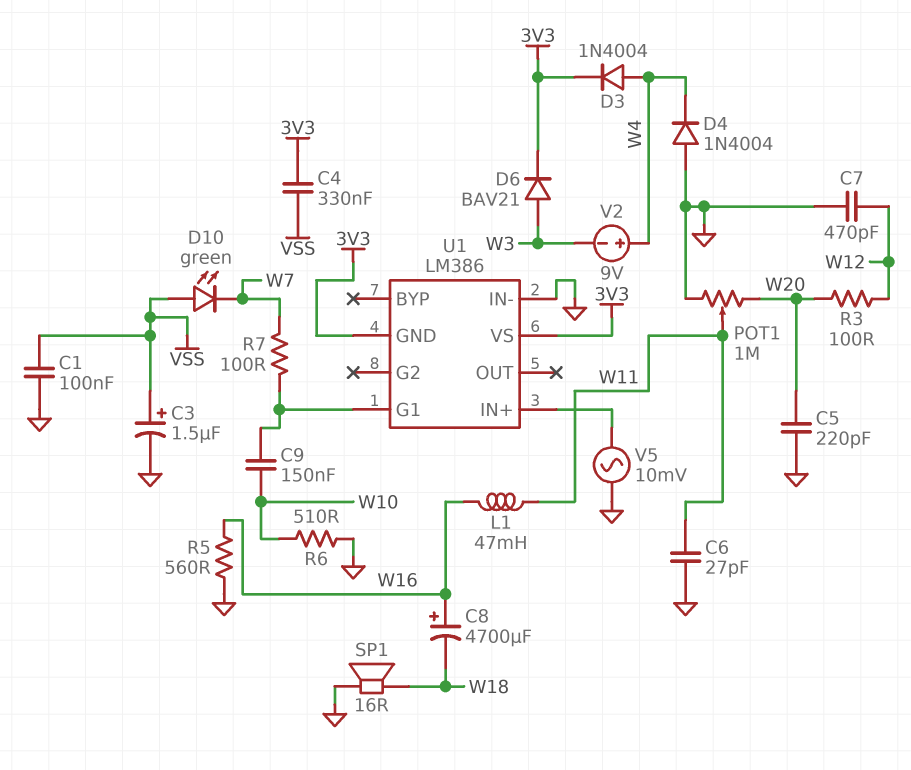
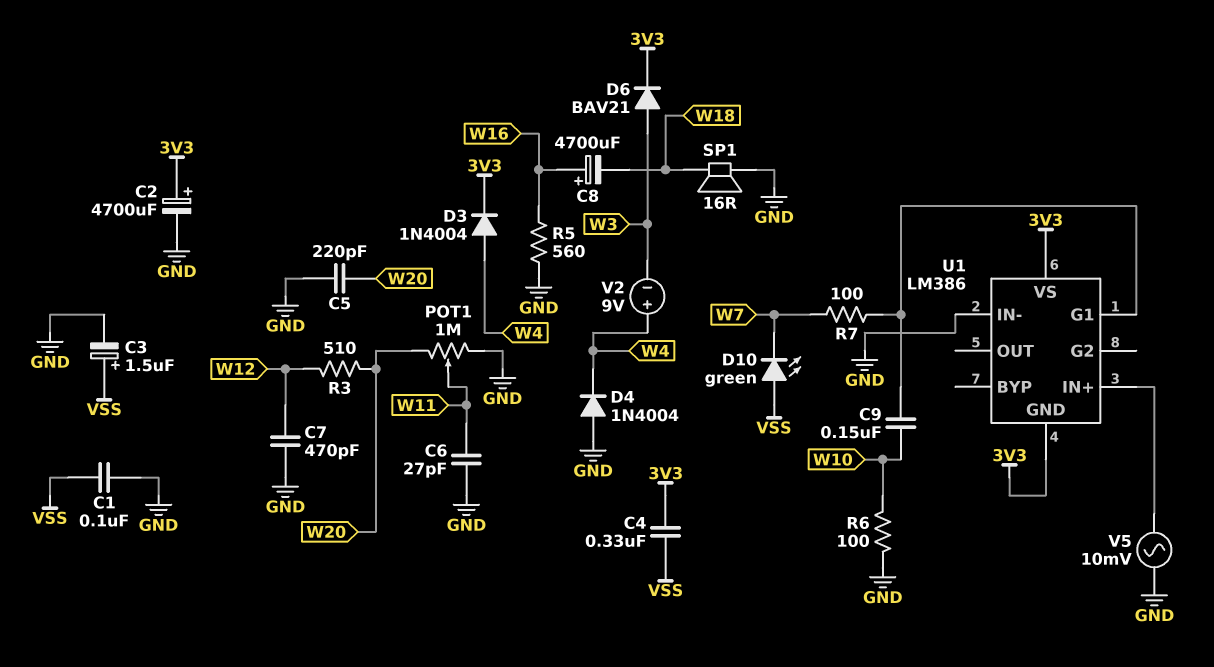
C2: none -> 4700uF (plus 3V3, minus GND)
L1: 47mH (W11, W16) -> none
R3: 100 (W12, W20) -> 510 (W12, W20)
R6: 510 (GND, W10) -> 100 (GND, W10)

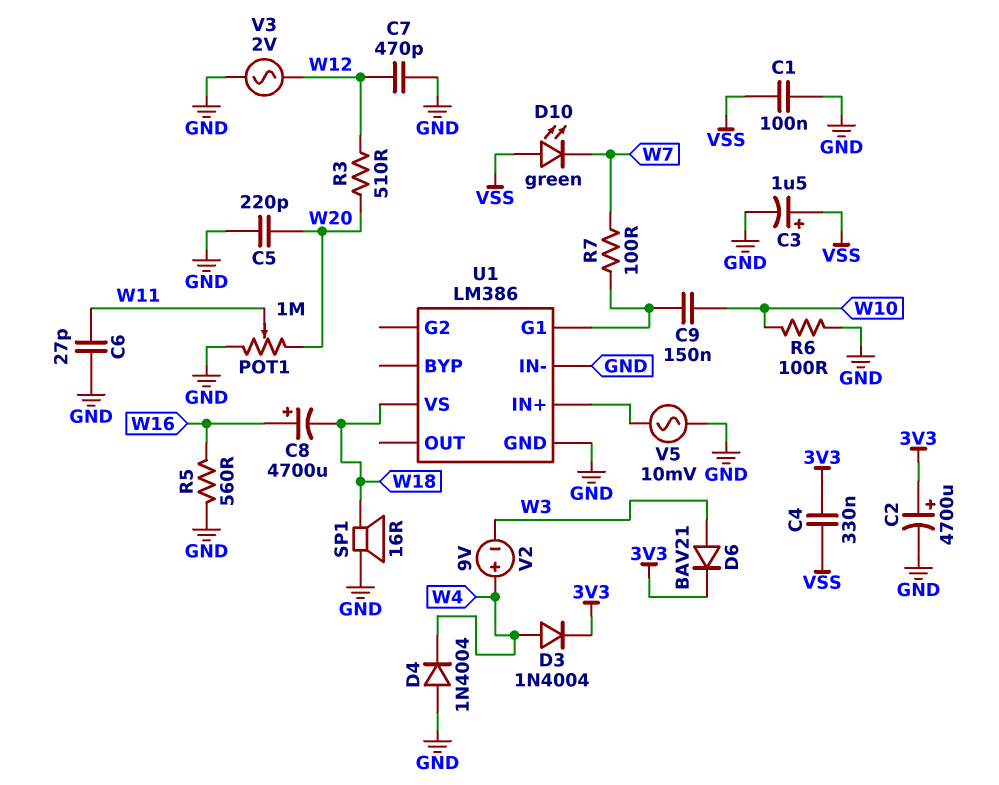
U1 pin GND: 3V3 -> GND
U1 pin VS: 3V3 -> W18
V3: none -> AC 2V (GND, W12)

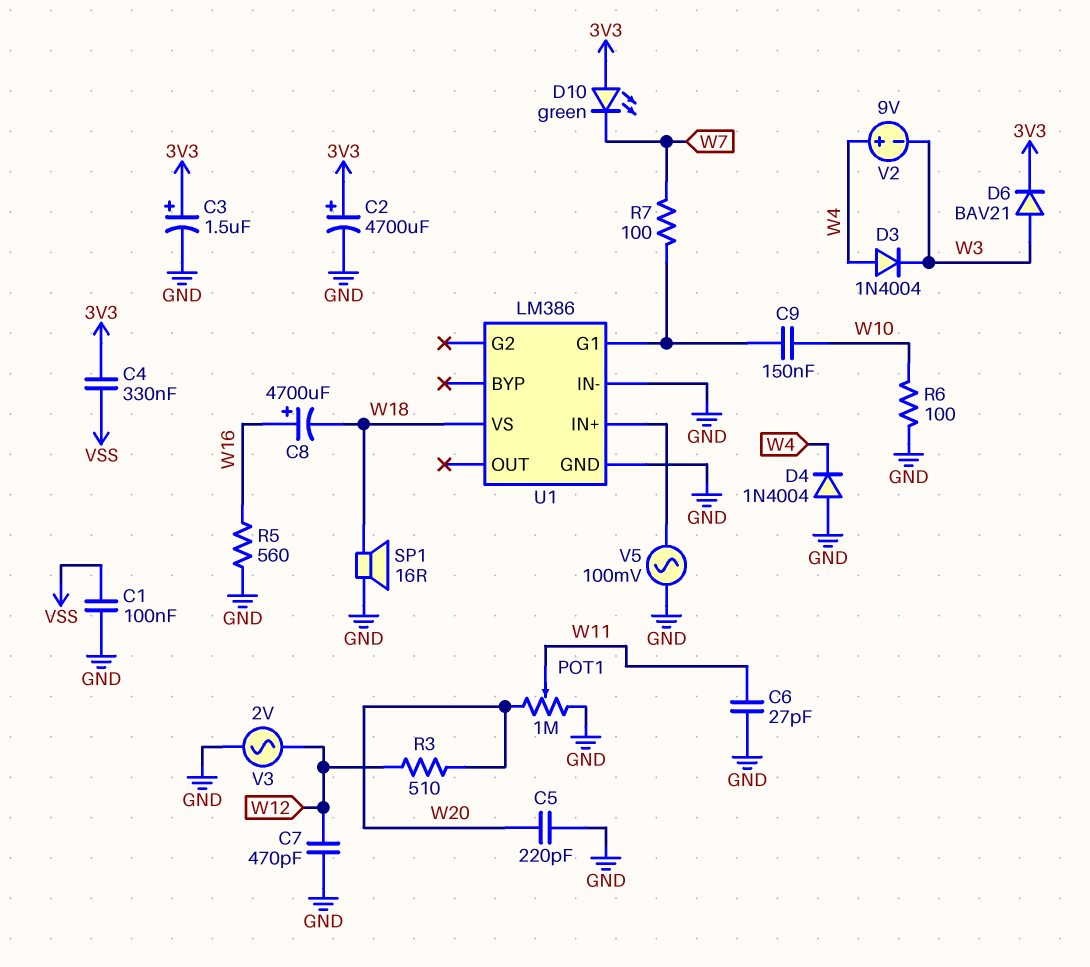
C3: 1.5uF (plus VSS, minus GND) -> 1.5uF (plus 3V3, minus GND)
D3: diode 1N4004 (A W4, K 3V3) -> diode 1N4004 (A W4, K W3)
D10: LED green (A VSS, K W7) -> LED green (A 3V3, K W7)
V5: AC 10mV (GND, U1/IN+) -> AC 100mV (GND, U1/IN+)

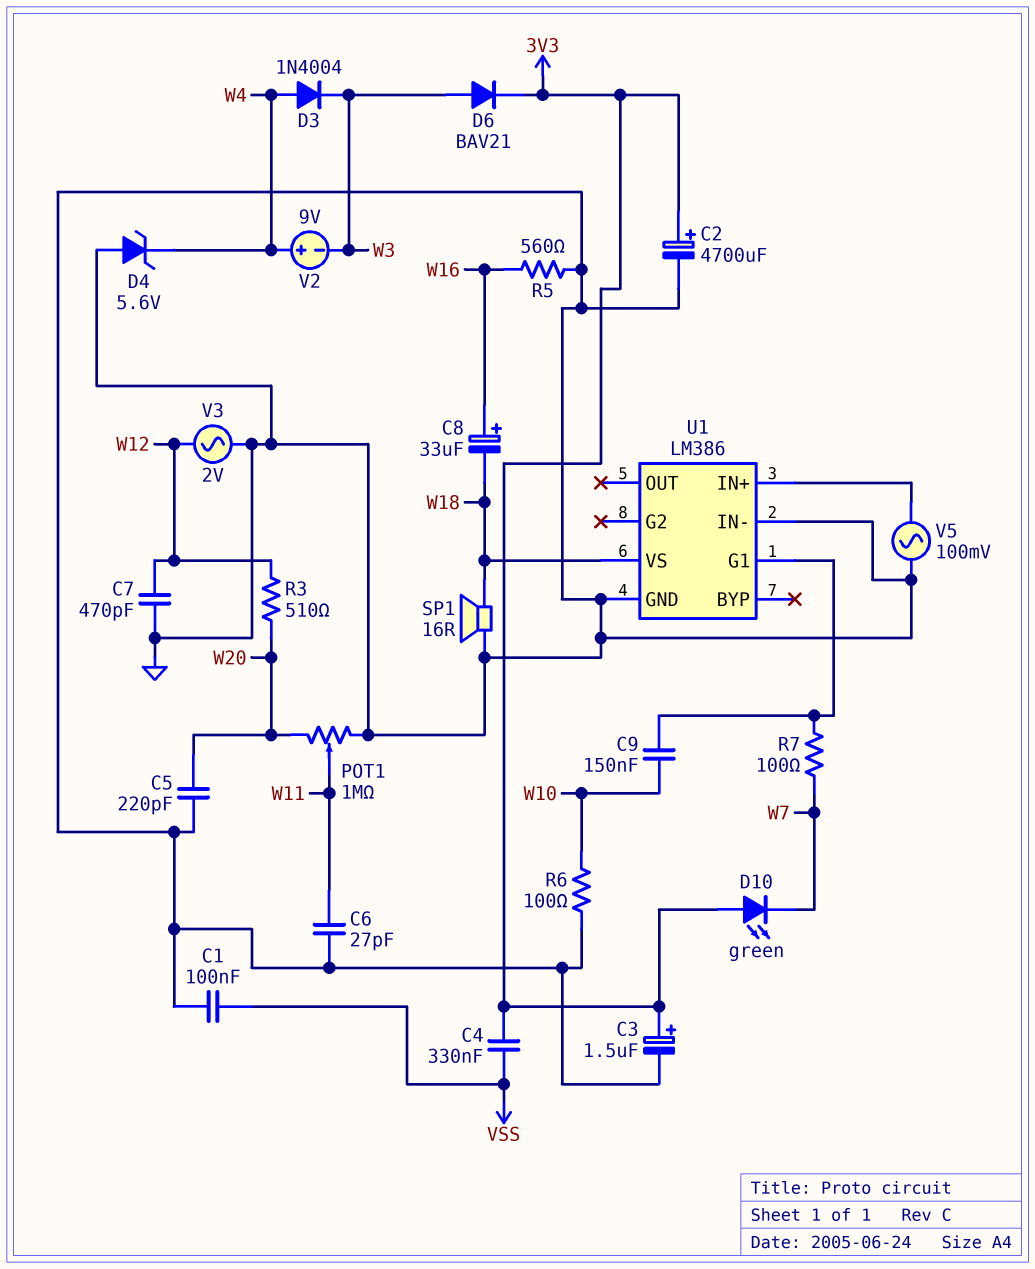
C8: 4700uF (plus W16, minus W18) -> 33uF (plus W16, minus W18)
D4: diode 1N4004 (A GND, K W4) -> zener 5.6V (A GND, K W4)

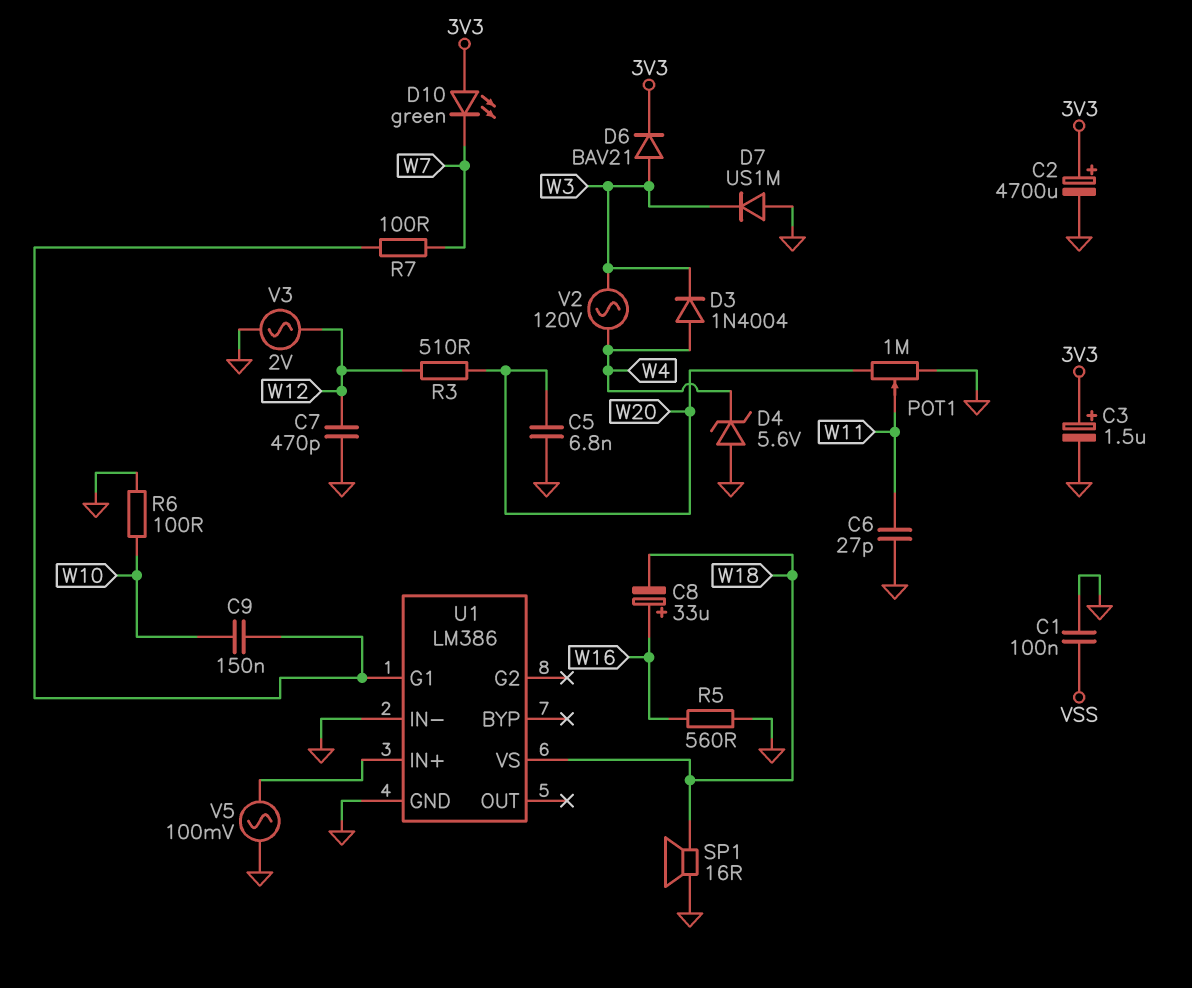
C4: 330nF (3V3, VSS) -> none
C5: 220pF (GND, W20) -> 6.8nF (GND, W20)
D7: none -> diode US1M (A GND, K W3)
V2: 9V (plus W4, minus W3) -> AC 120V (W3, W4)

